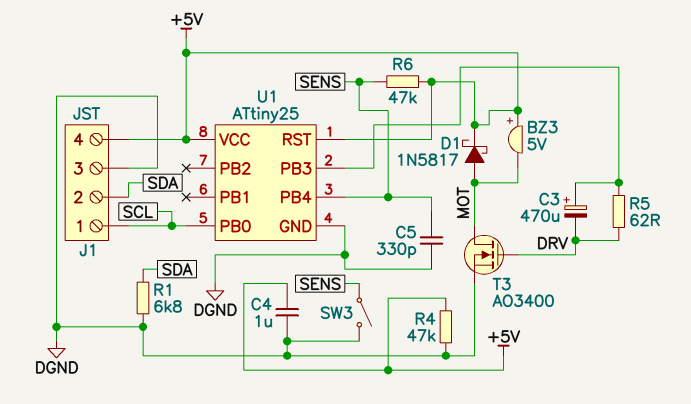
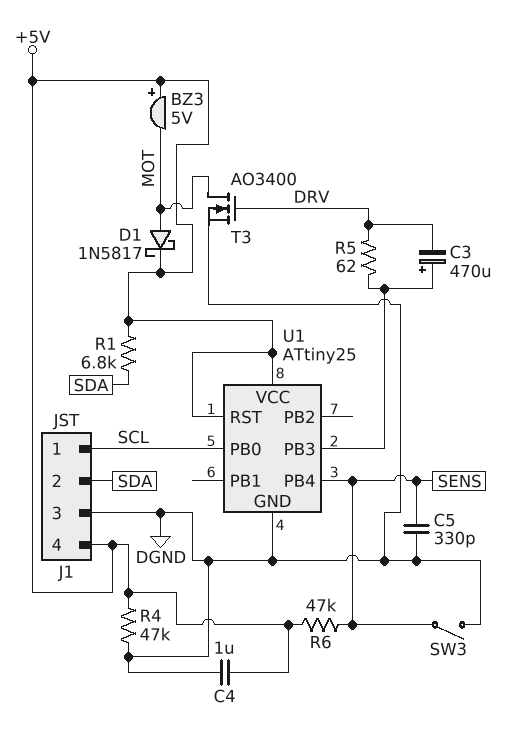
R1: 6.8k (DGND, SDA) -> 6.8k (+5V, SDA)

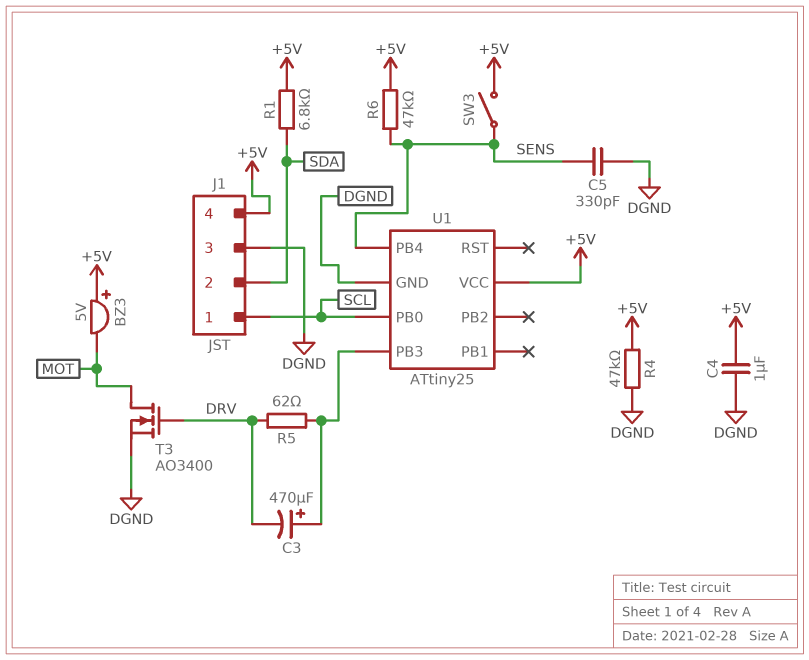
D1: schottky 1N5817 (A MOT, K +5V) -> none
SW3: switch (DGND, SENS) -> switch (+5V, SENS)
U1 pin RST: +5V -> none

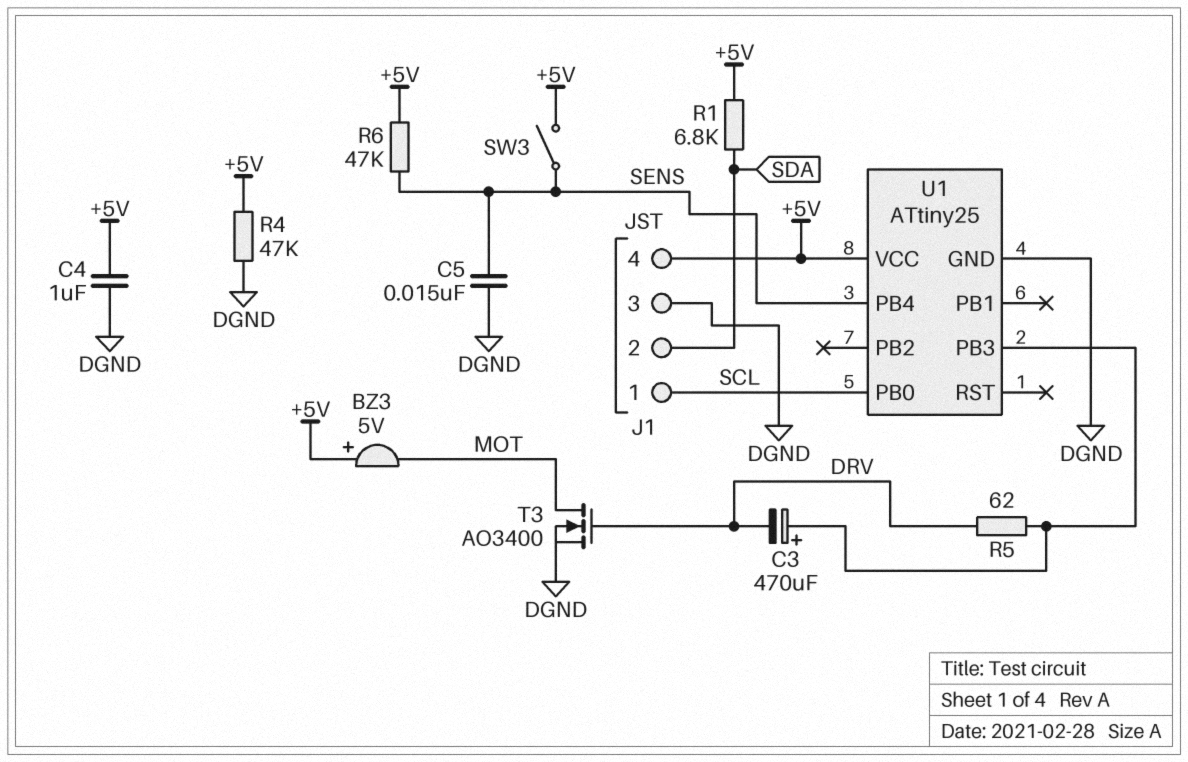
C5: 330pF (DGND, SENS) -> 15nF (DGND, SENS)

